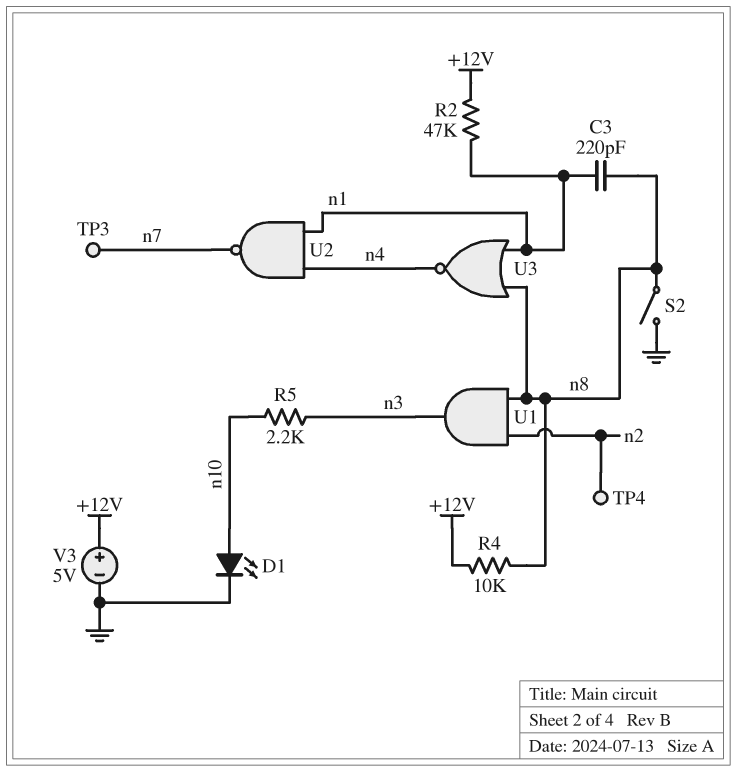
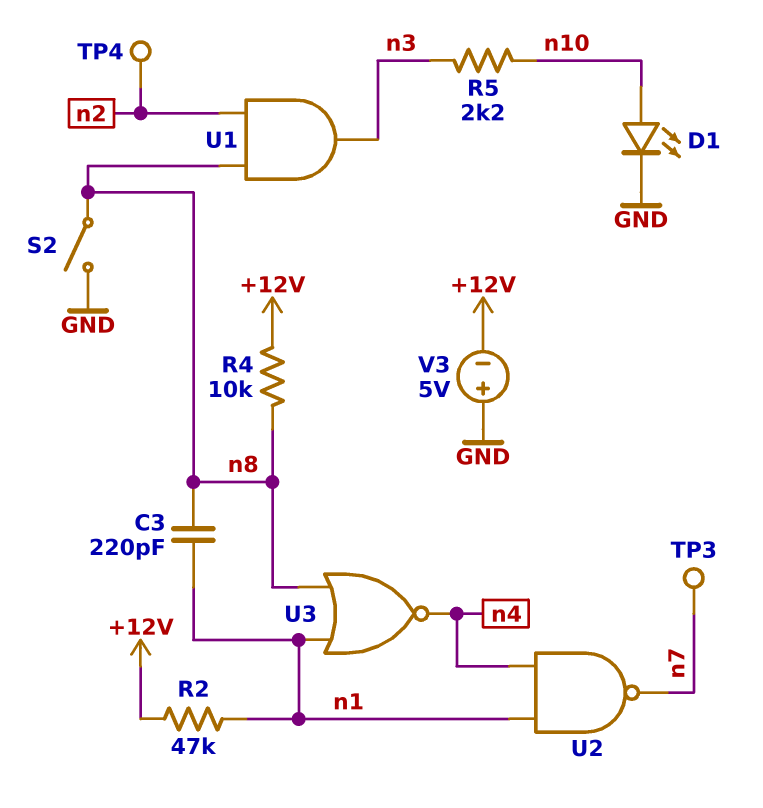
V3: 5V (plus +12V, minus GND) -> 5V (plus GND, minus +12V)

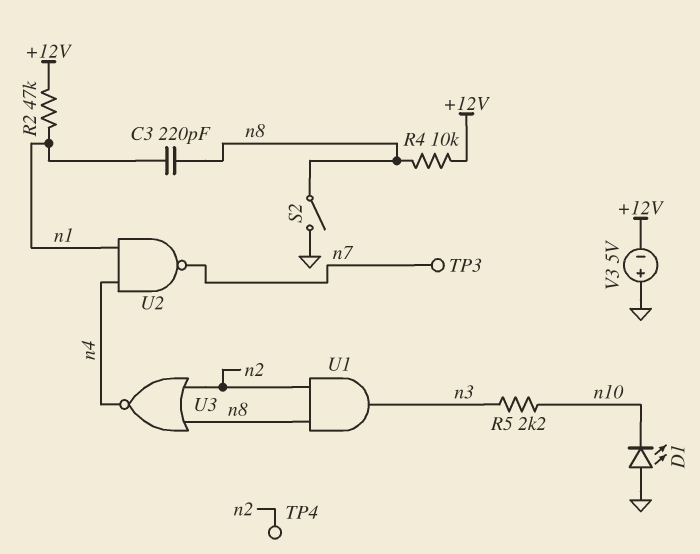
D1: LED (A n10, K GND) -> LED (A GND, K n10)
U3: NOR (in n1, in n8, out n4) -> NOR (in n2, in n8, out n4)

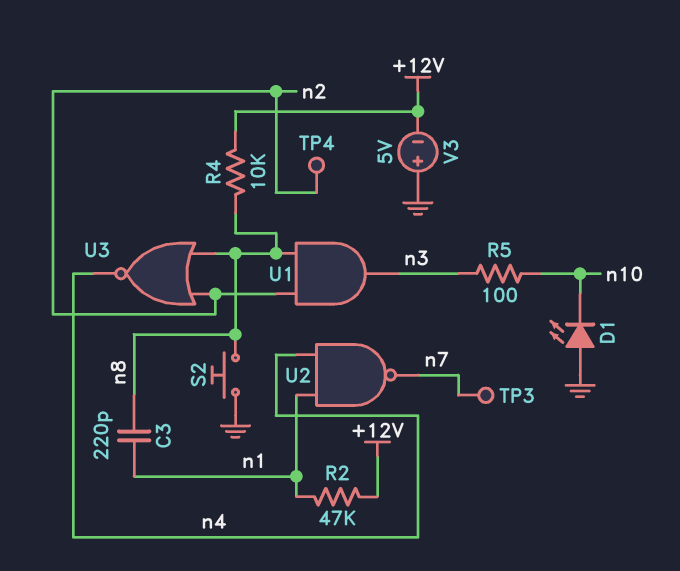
R5: 2.2k (n3, n10) -> 100 (n3, n10)
S2: switch (GND, n8) -> button (GND, n8)

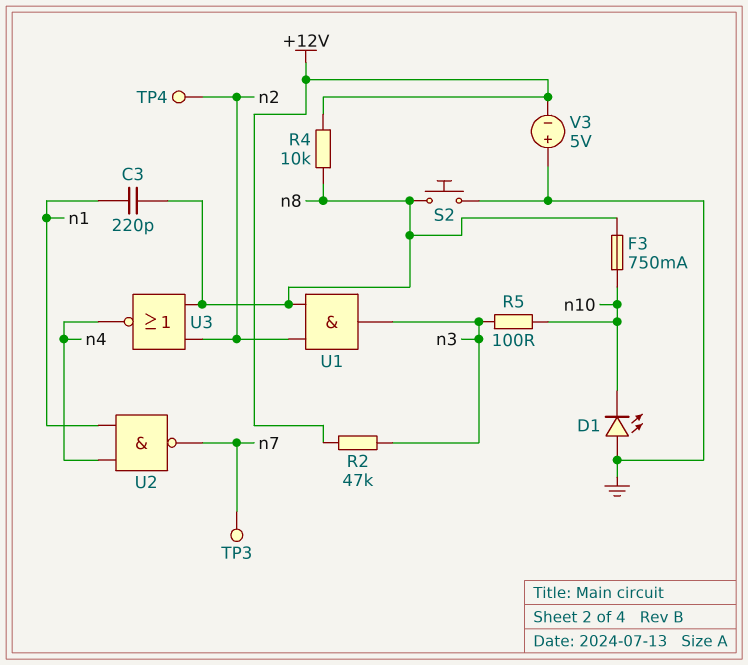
F3: none -> 750mA (n8, n10)
R2: 47k (+12V, n1) -> 47k (+12V, n3)

